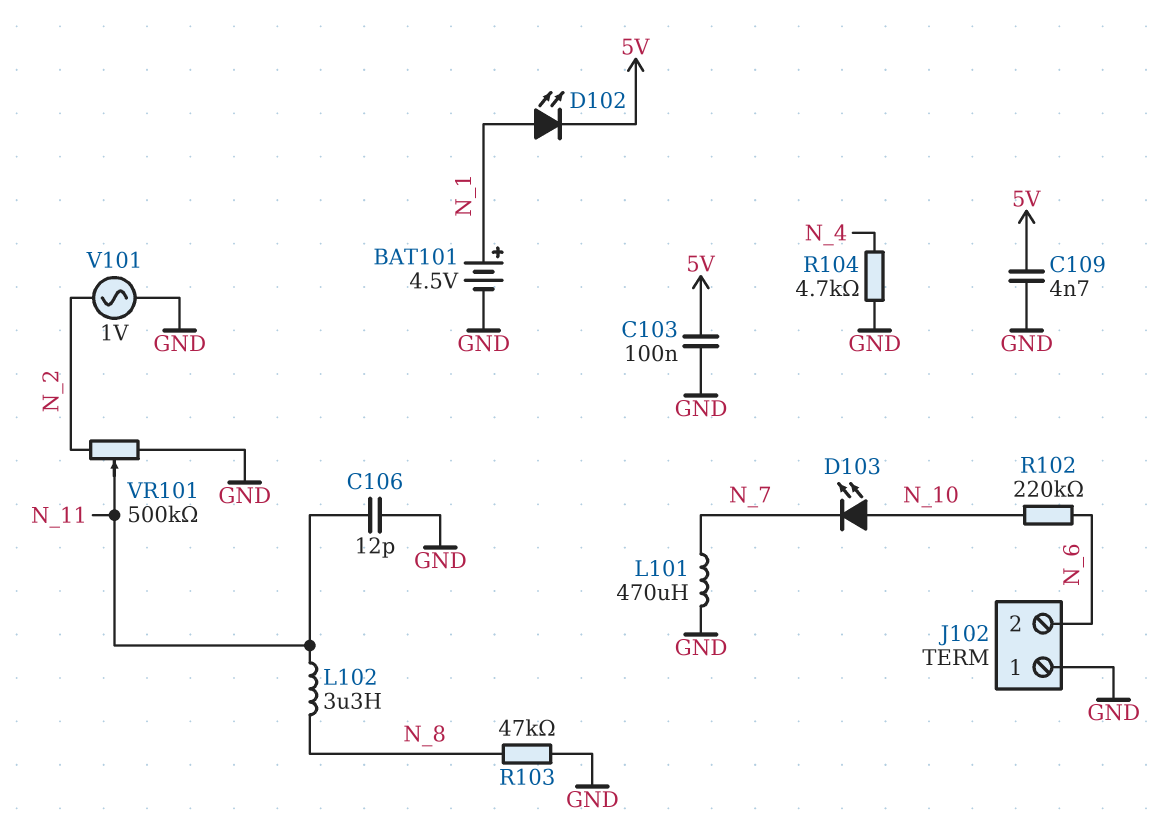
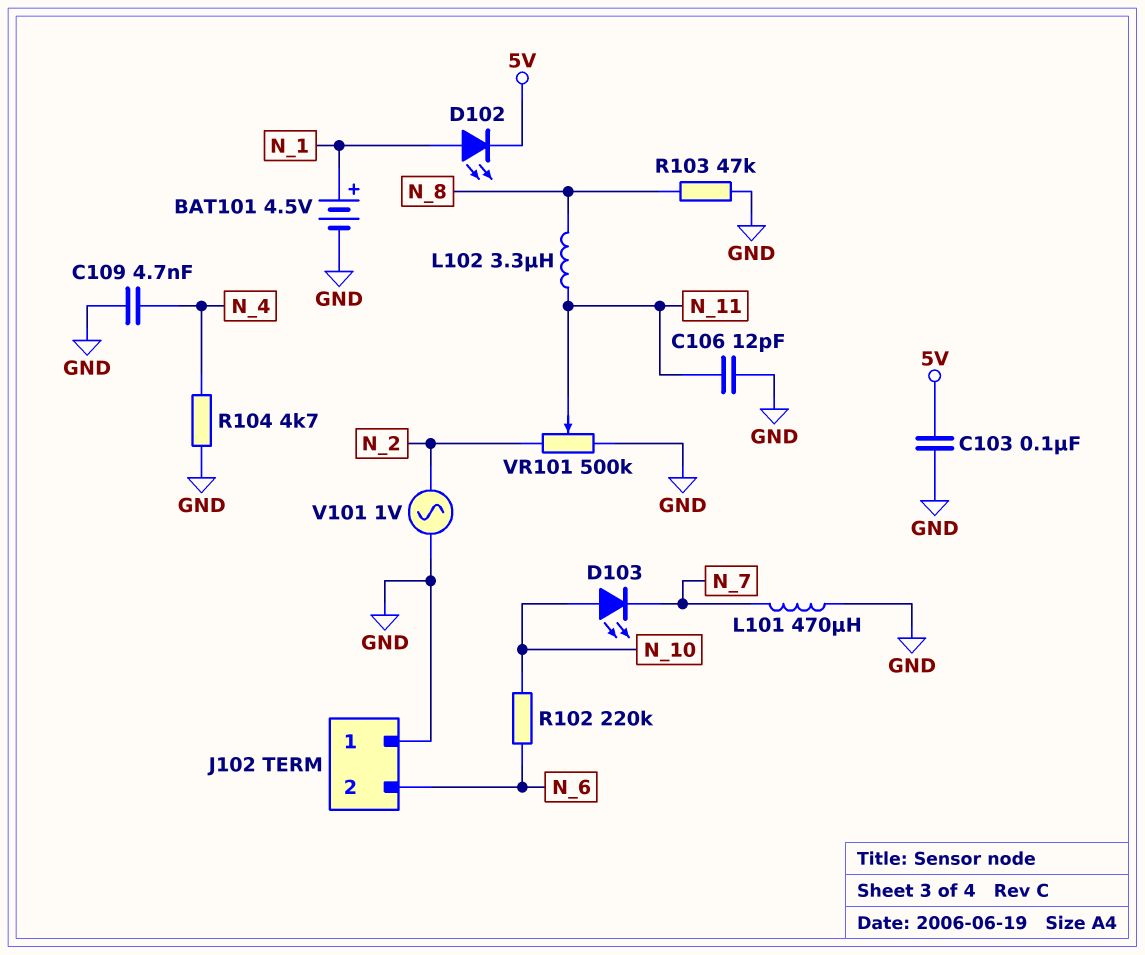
C109: 4.7nF (5V, GND) -> 4.7nF (GND, N_4)

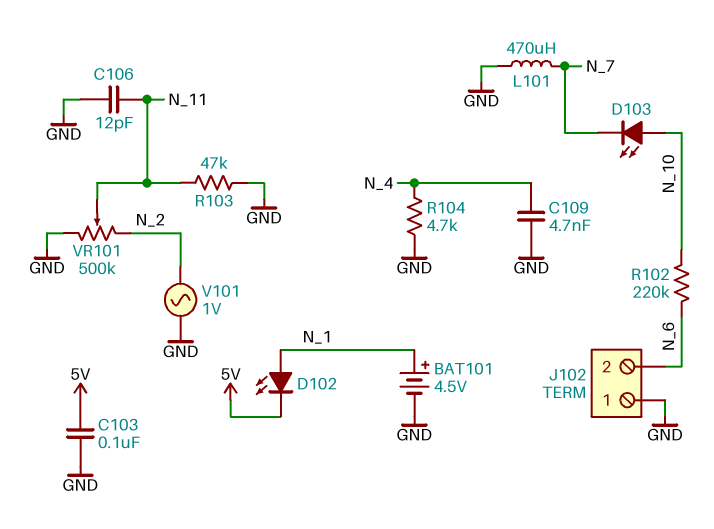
L102: 3.3uH (N_8, N_11) -> none
R103: 47k (GND, N_8) -> 47k (GND, N_11)

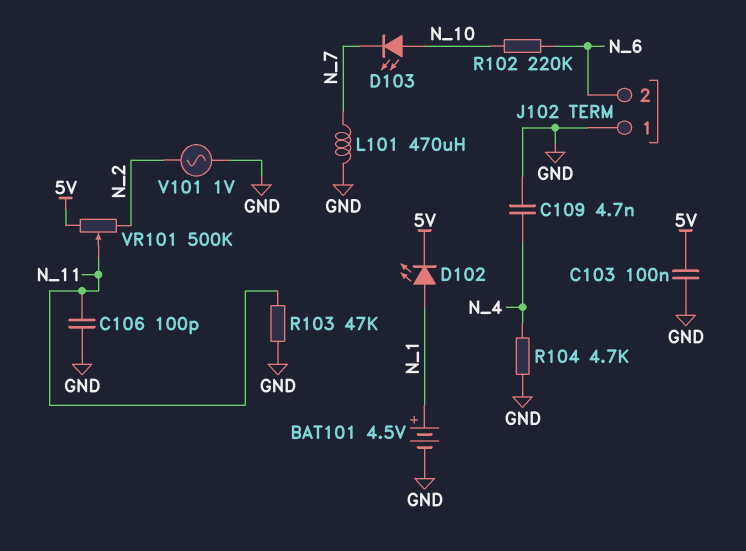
C106: 12pF (GND, N_11) -> 100pF (GND, N_11)
VR101: 500k (GND, N_2, wiper N_11) -> 500k (5V, N_2, wiper N_11)

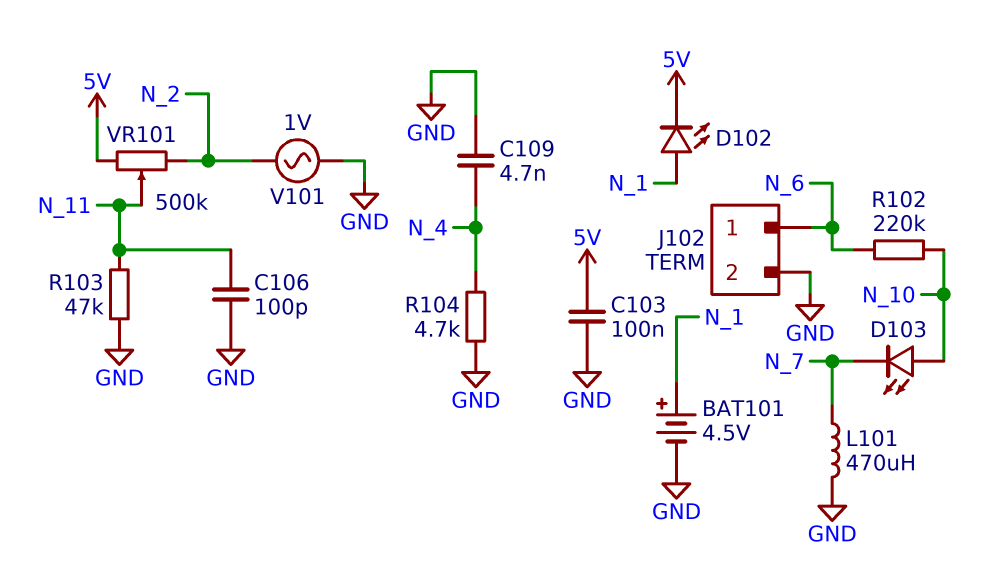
J102 pin 1: GND -> N_6
J102 pin 2: N_6 -> GND

